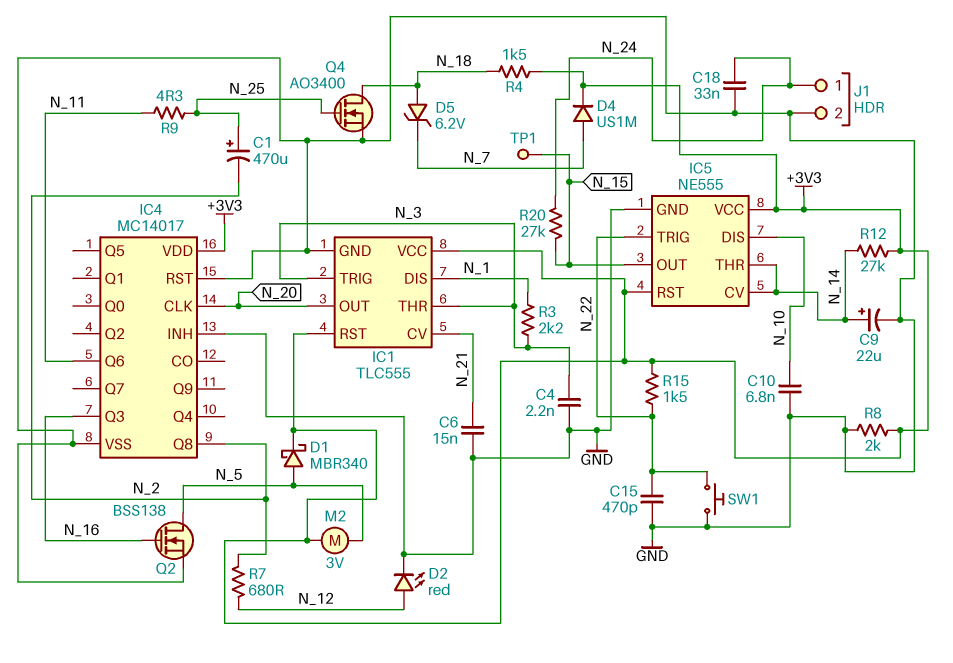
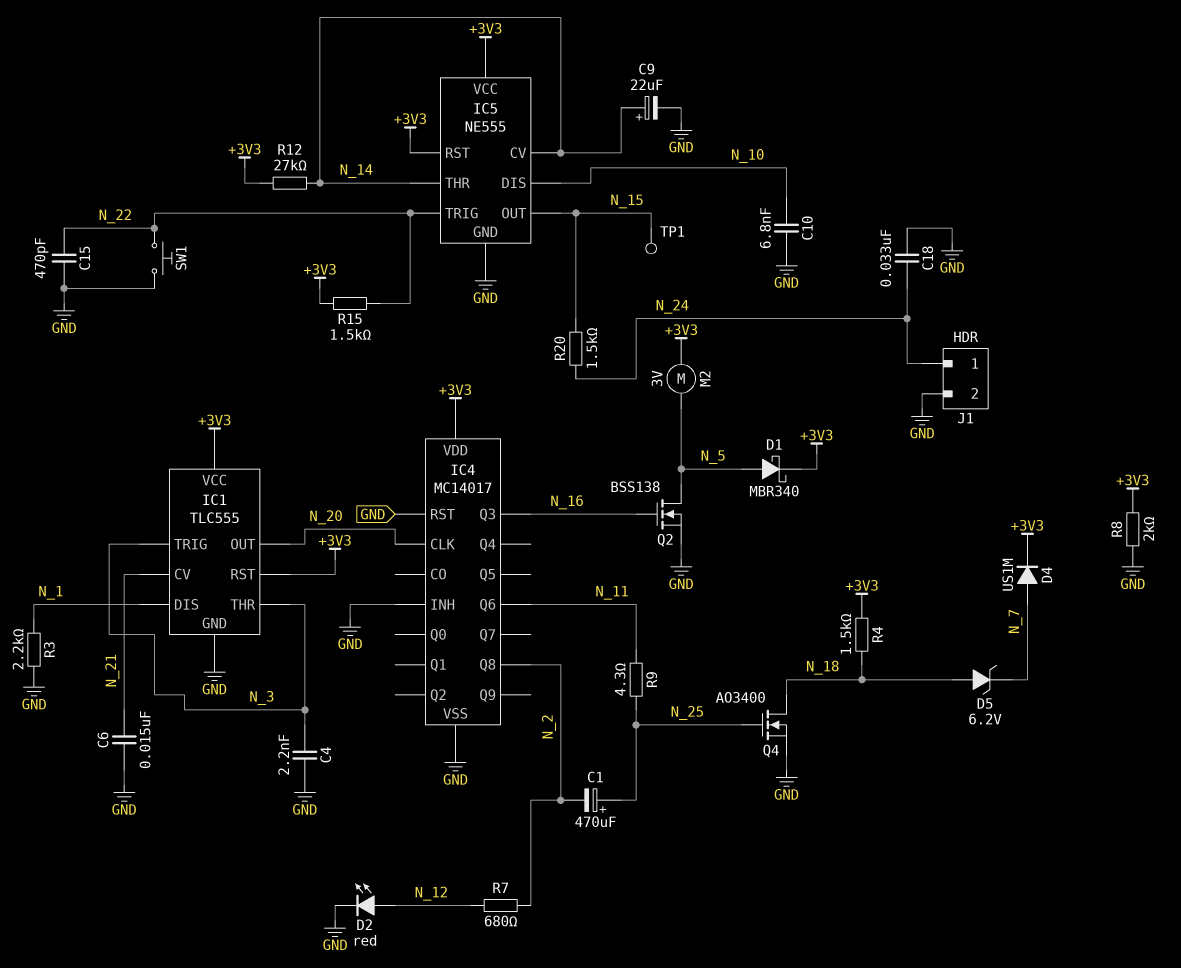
R3: 2.2k (N_1, N_3) -> 2.2k (GND, N_1)
R20: 27k (N_15, N_24) -> 1.5k (N_15, N_24)

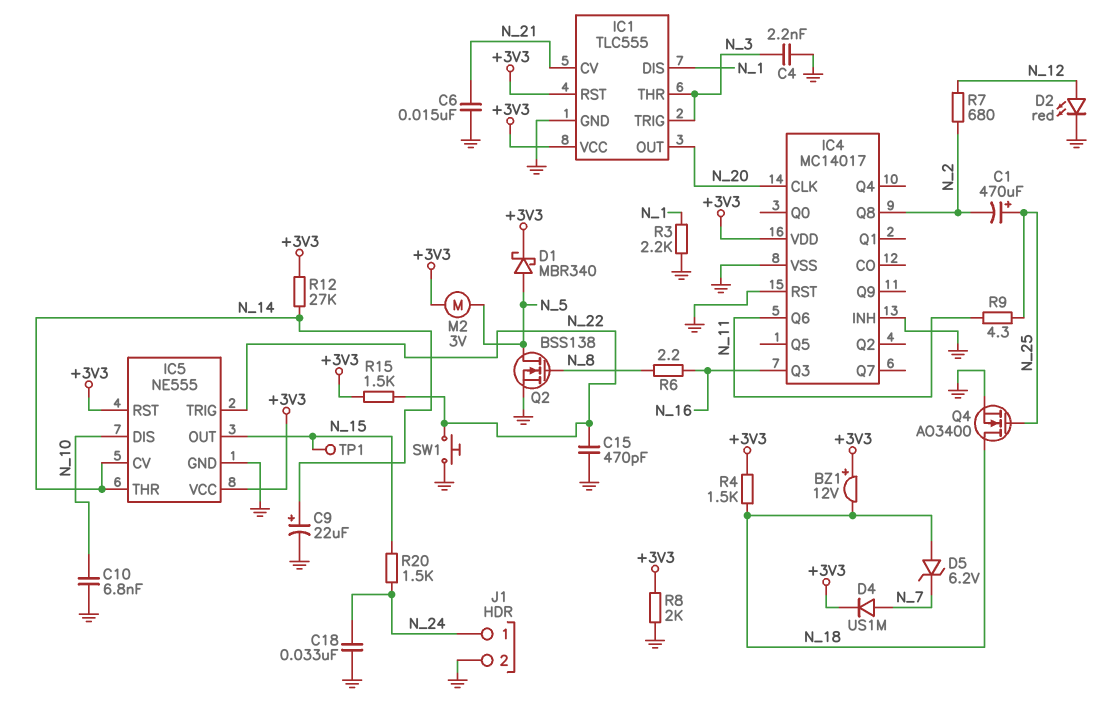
BZ1: none -> buzzer 12V (plus +3V3, minus N_18)
Q2: NMOS BSS138 (G N_16, D N_5, S GND) -> NMOS BSS138 (G N_8, D N_5, S GND)
R6: none -> 2.2 (N_8, N_16)

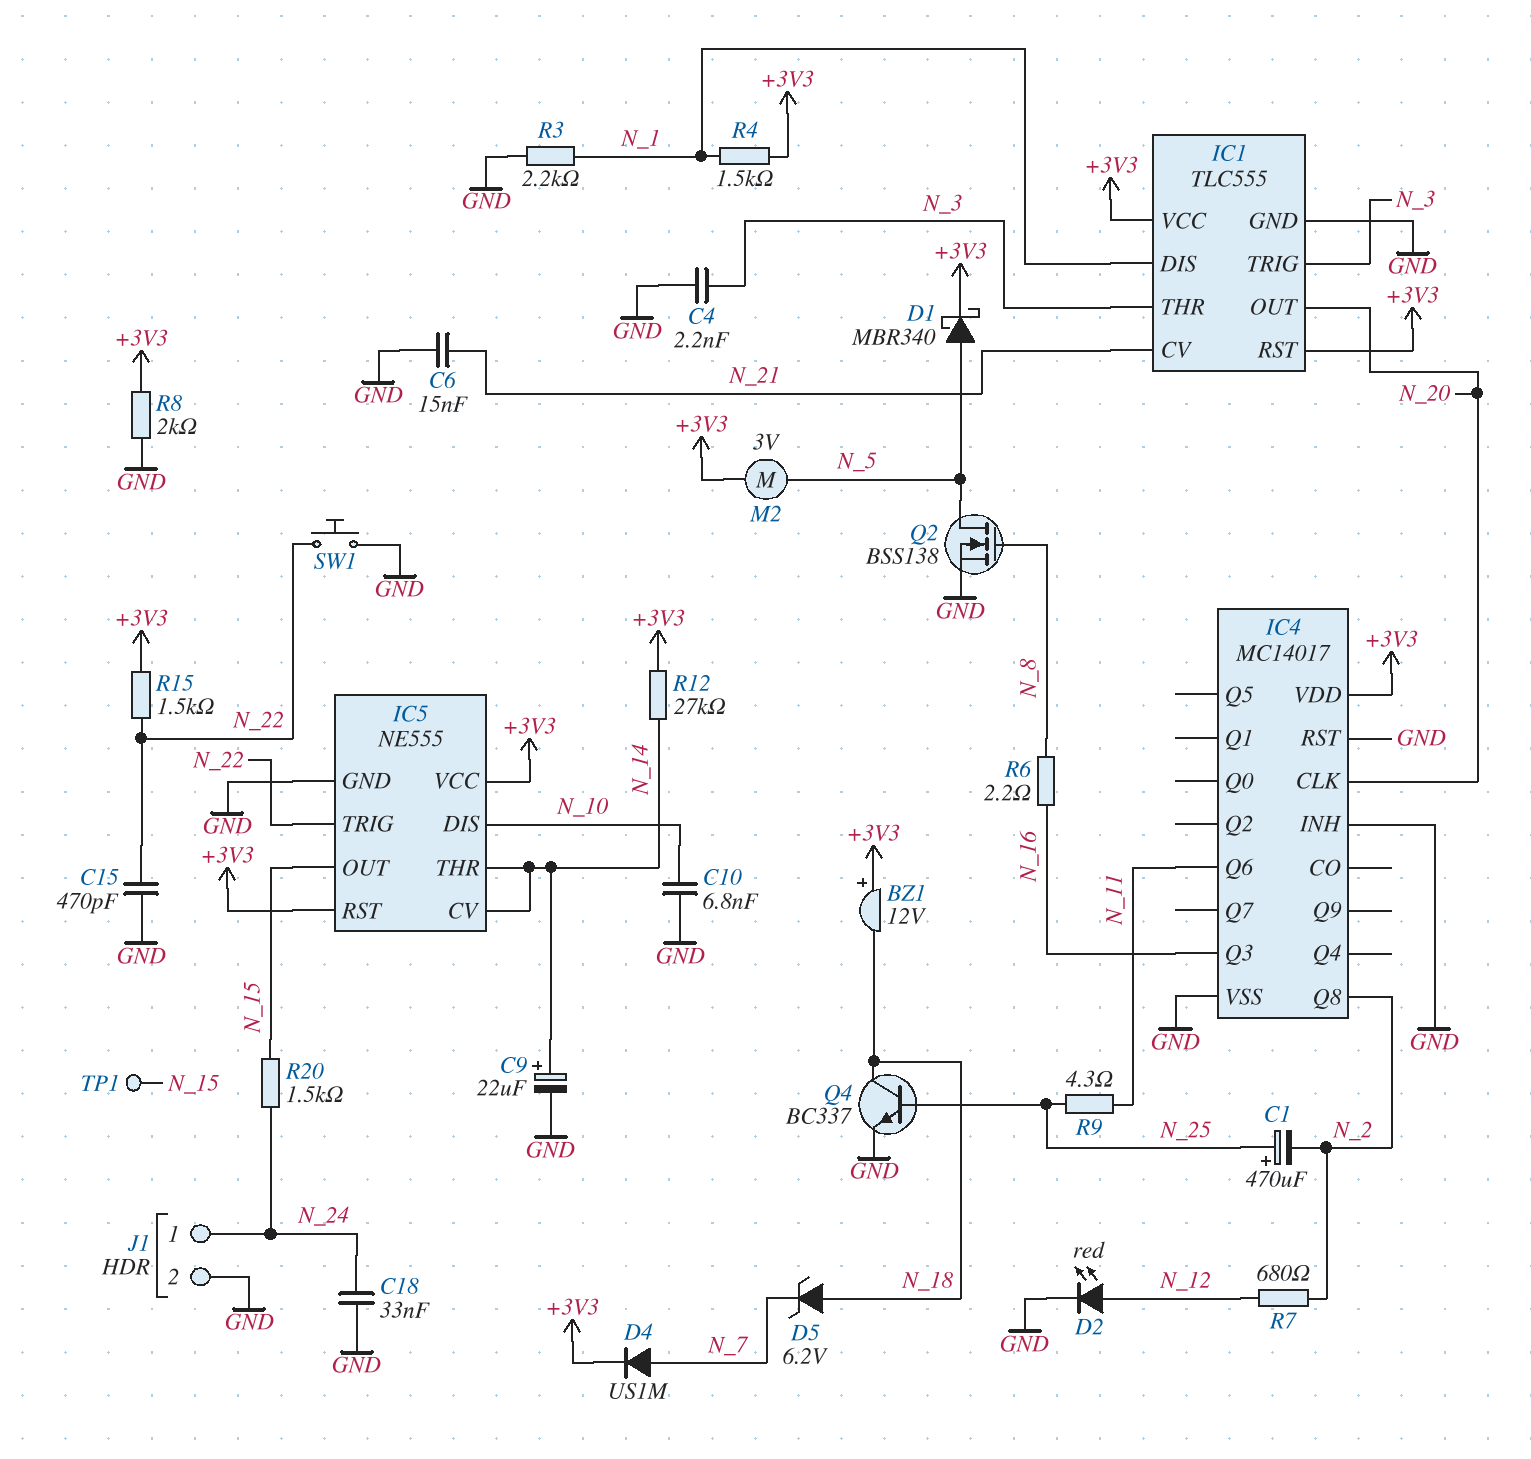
Q4: NMOS AO3400 (G N_25, D N_18, S GND) -> NPN BC337 (B N_25, C N_18, E GND)
R4: 1.5k (+3V3, N_18) -> 1.5k (+3V3, N_1)

